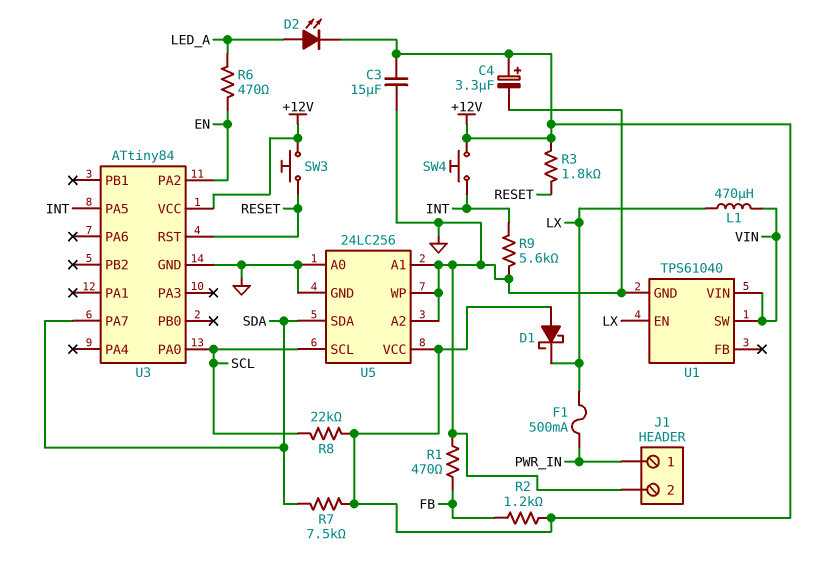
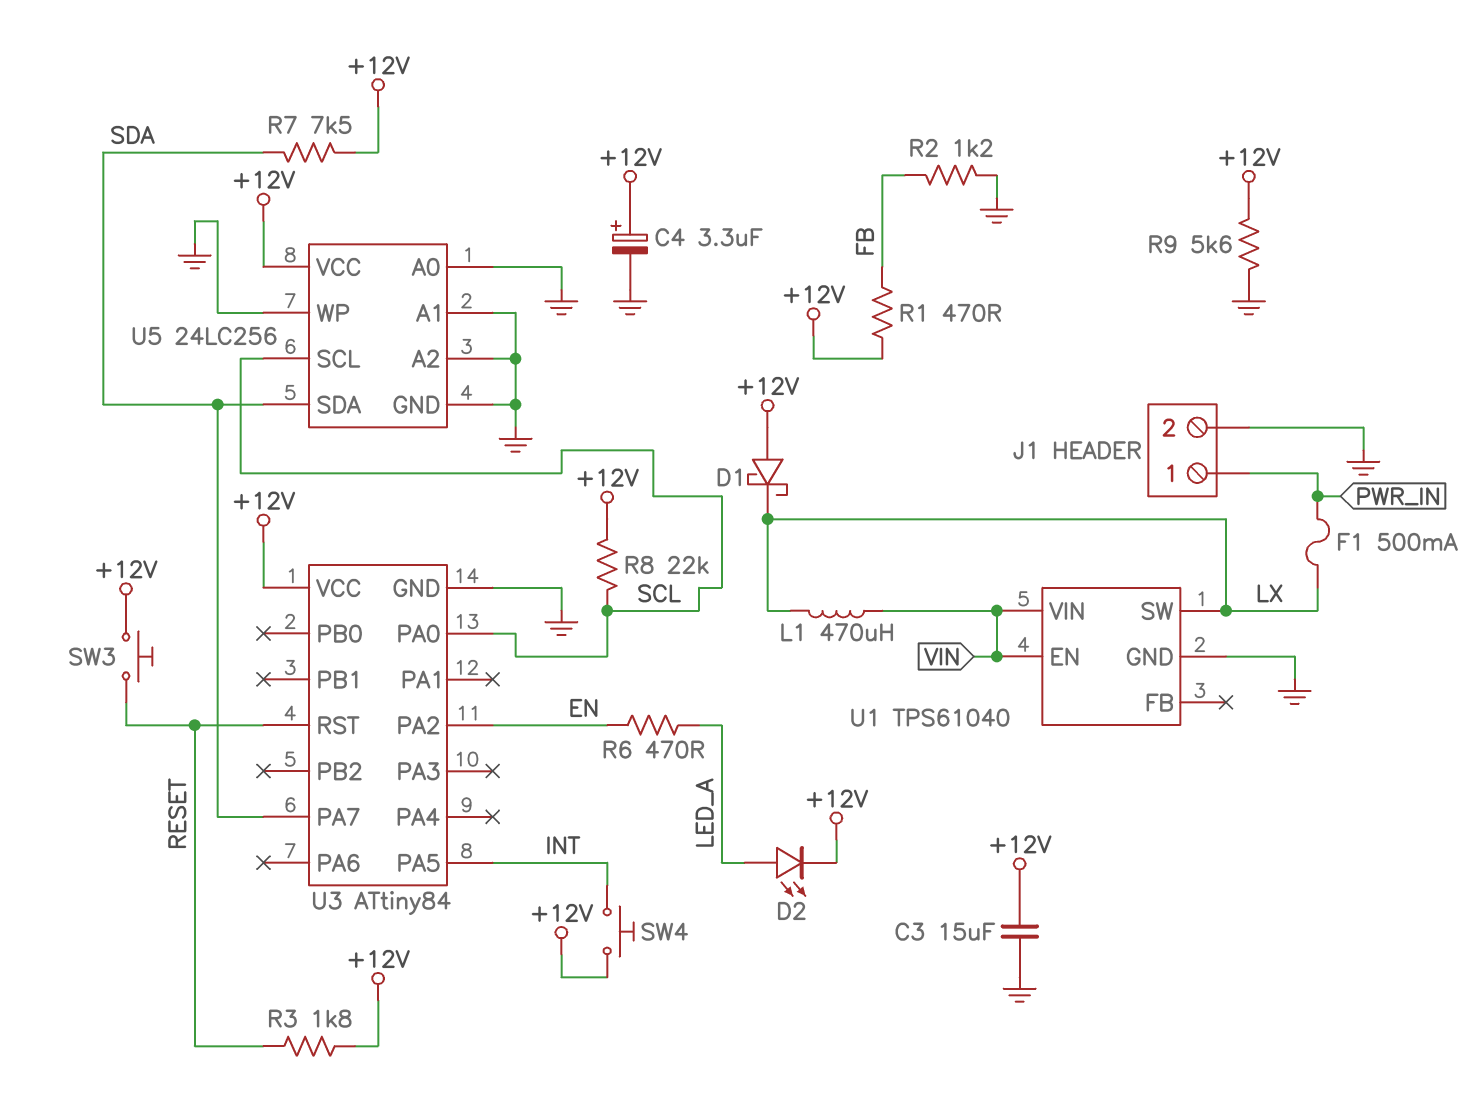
R1: 470 (FB, GND) -> 470 (+12V, FB)
R2: 1.2k (+12V, FB) -> 1.2k (FB, GND)
R9: 5.6k (GND, INT) -> 5.6k (+12V, GND)
U1 pin EN: LX -> VIN
U1 pin SW: VIN -> LX

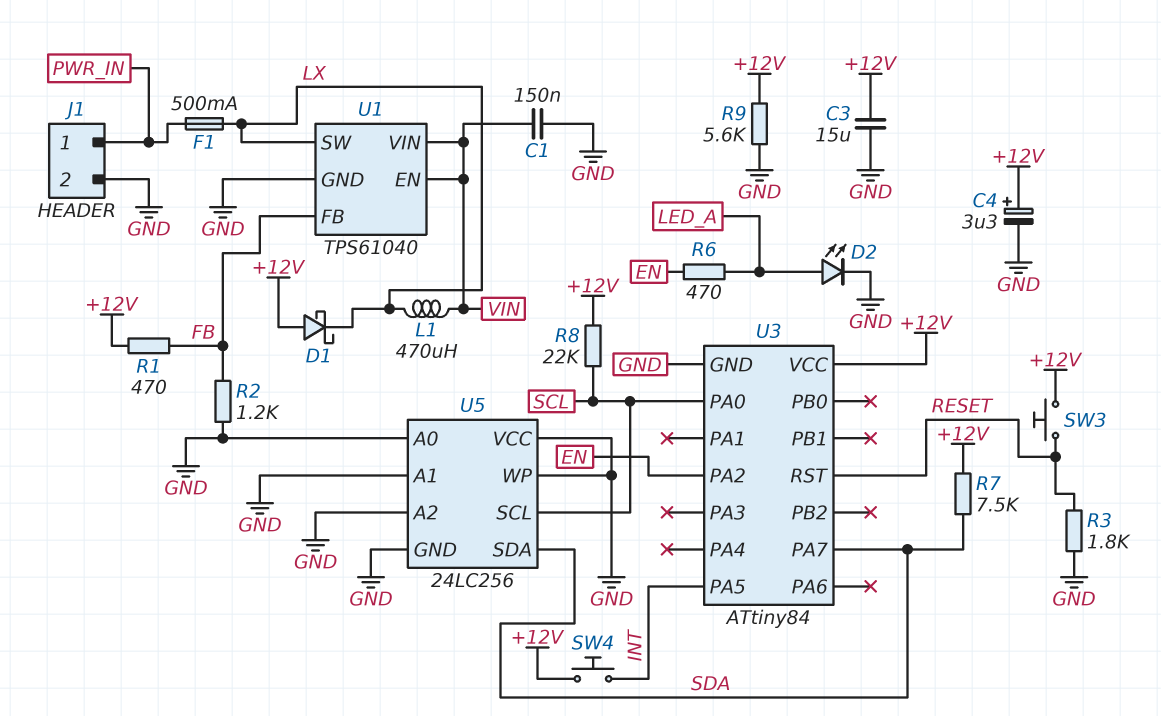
C1: none -> 150nF (GND, VIN)
D2: LED (A LED_A, K +12V) -> LED (A LED_A, K GND)
R3: 1.8k (+12V, RESET) -> 1.8k (GND, RESET)
U1 pin FB: none -> FB
U5 pin VCC: +12V -> GND

